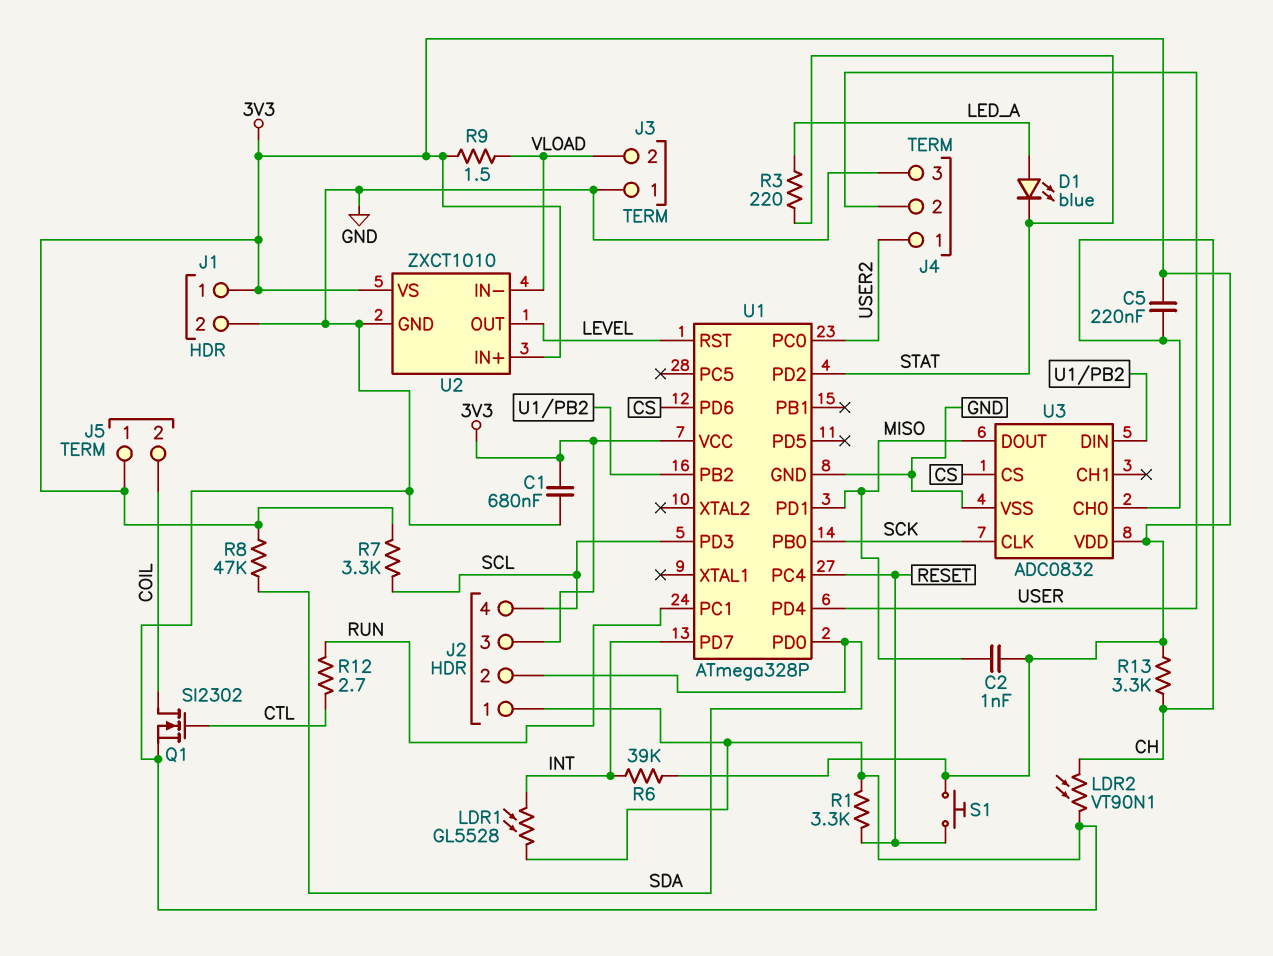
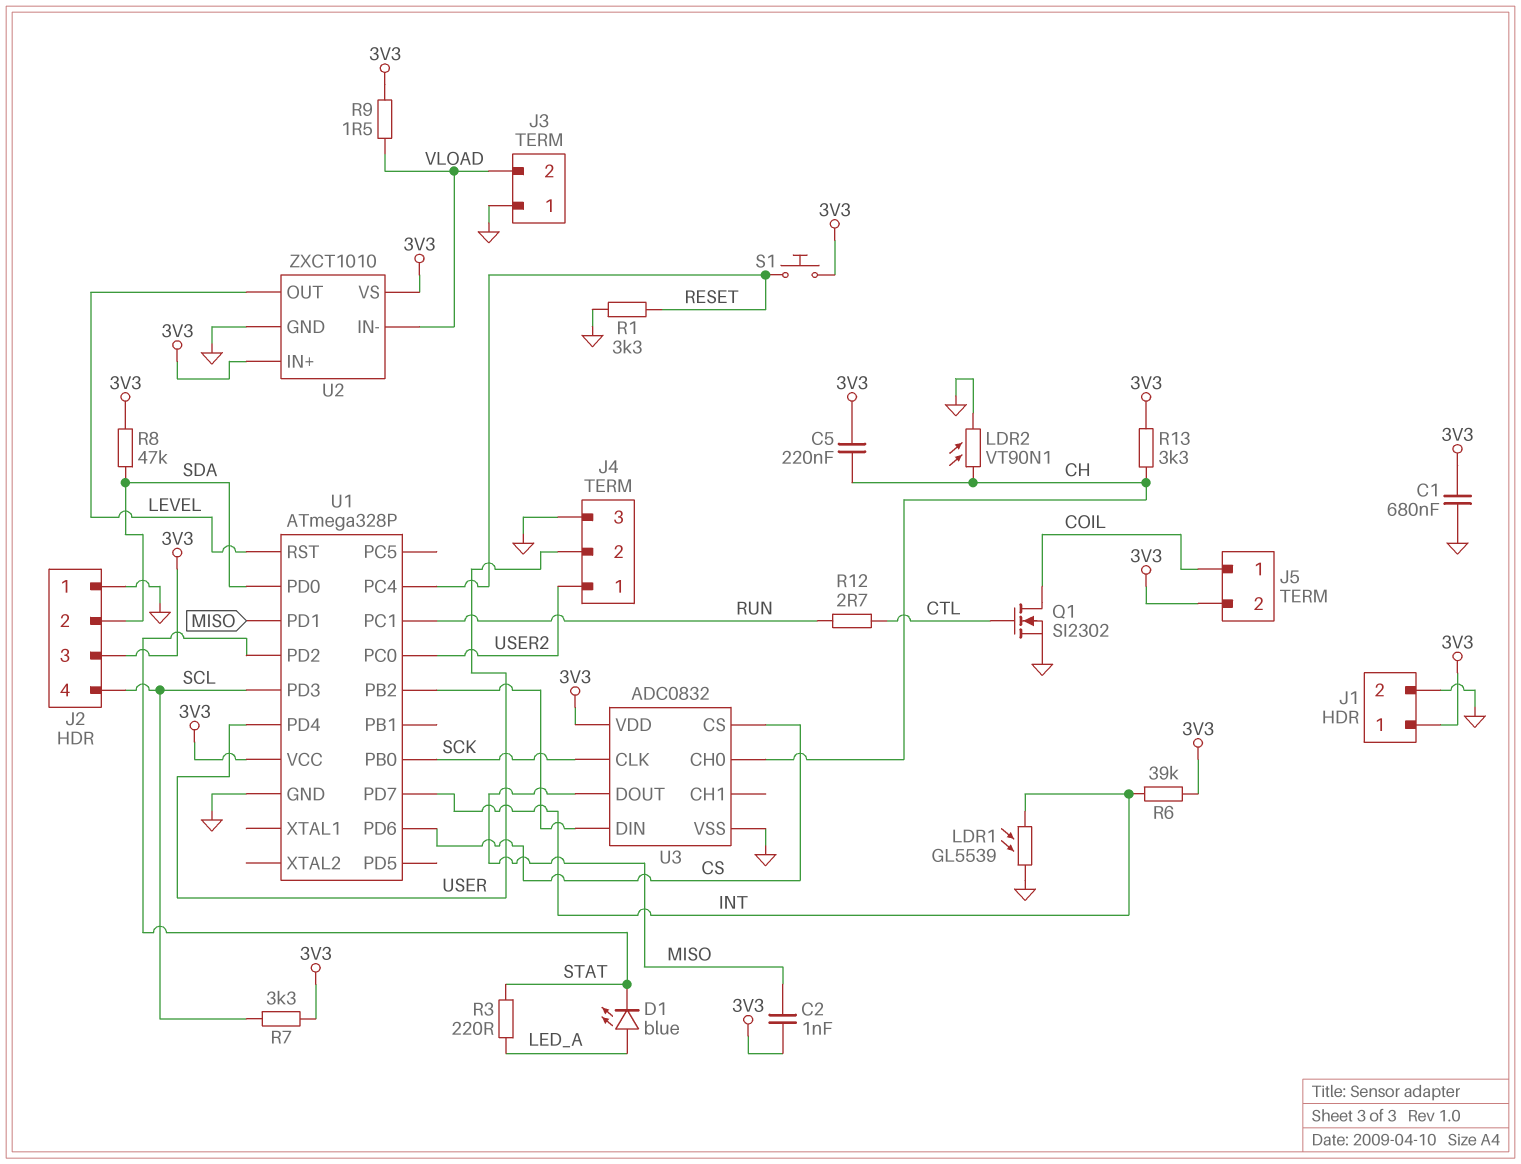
J5 pin 1: 3V3 -> COIL
J5 pin 2: COIL -> 3V3
LDR1: GL5528 (GND, INT) -> GL5539 (GND, INT)

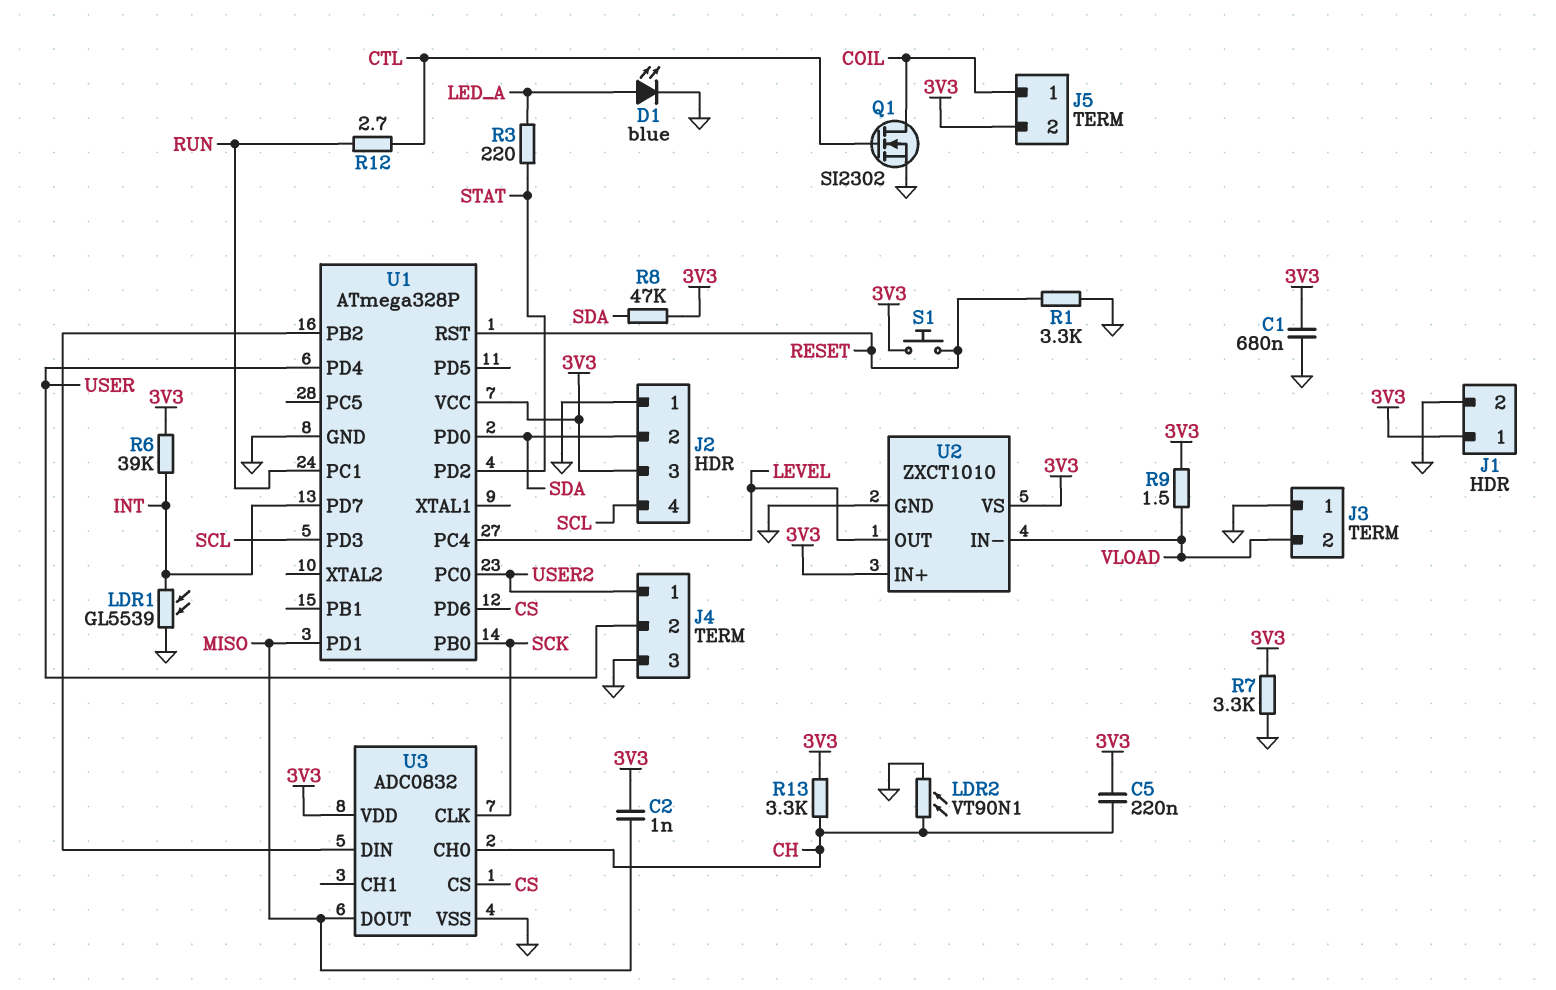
D1: LED blue (A LED_A, K STAT) -> LED blue (A LED_A, K GND)
R7: 3.3k (3V3, SCL) -> 3.3k (3V3, GND)
U1 pin PC4: RESET -> LEVEL
U1 pin RST: LEVEL -> RESET

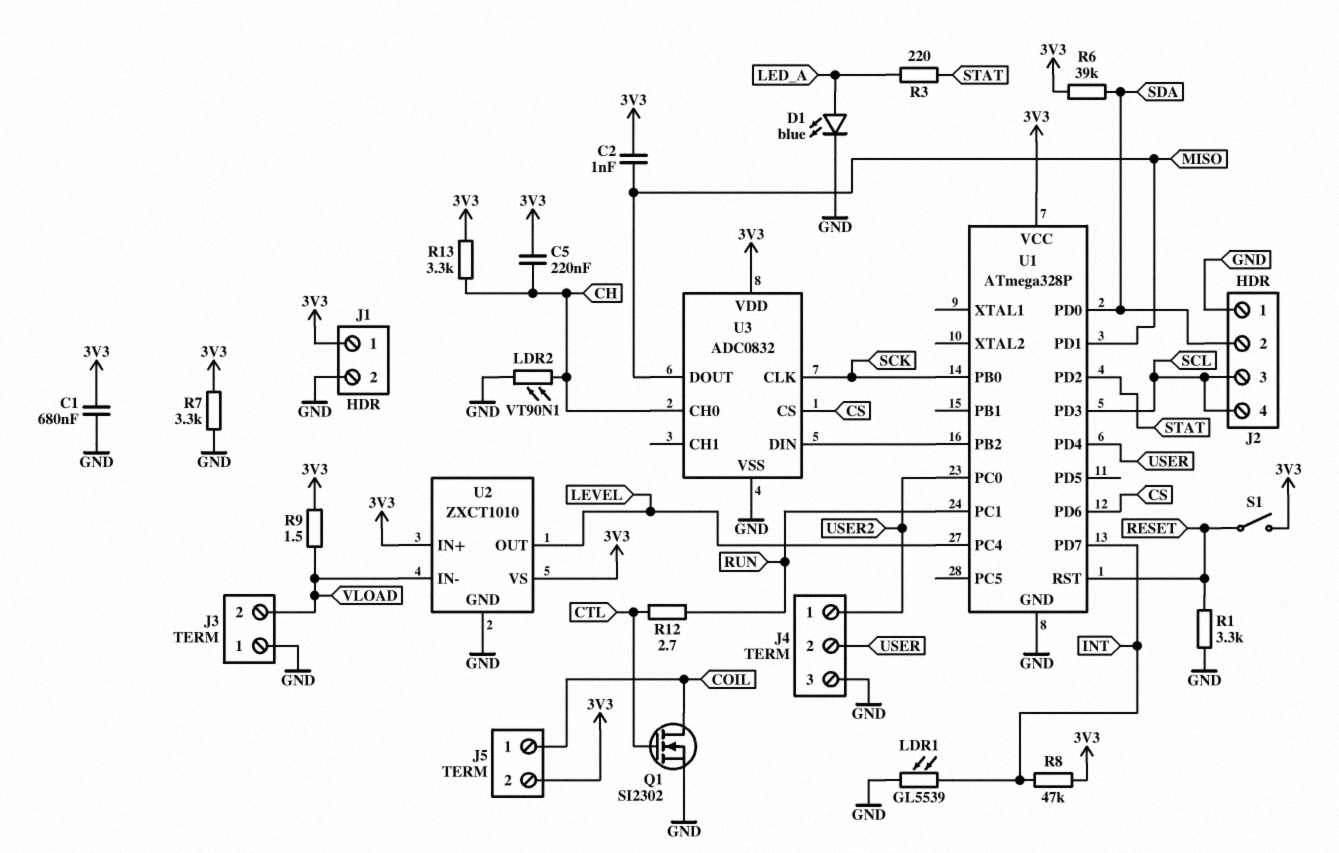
J2 pin 3: 3V3 -> SCL
R6: 39k (3V3, INT) -> 39k (3V3, SDA)
R8: 47k (3V3, SDA) -> 47k (3V3, INT)
S1: button (3V3, RESET) -> switch (3V3, RESET)

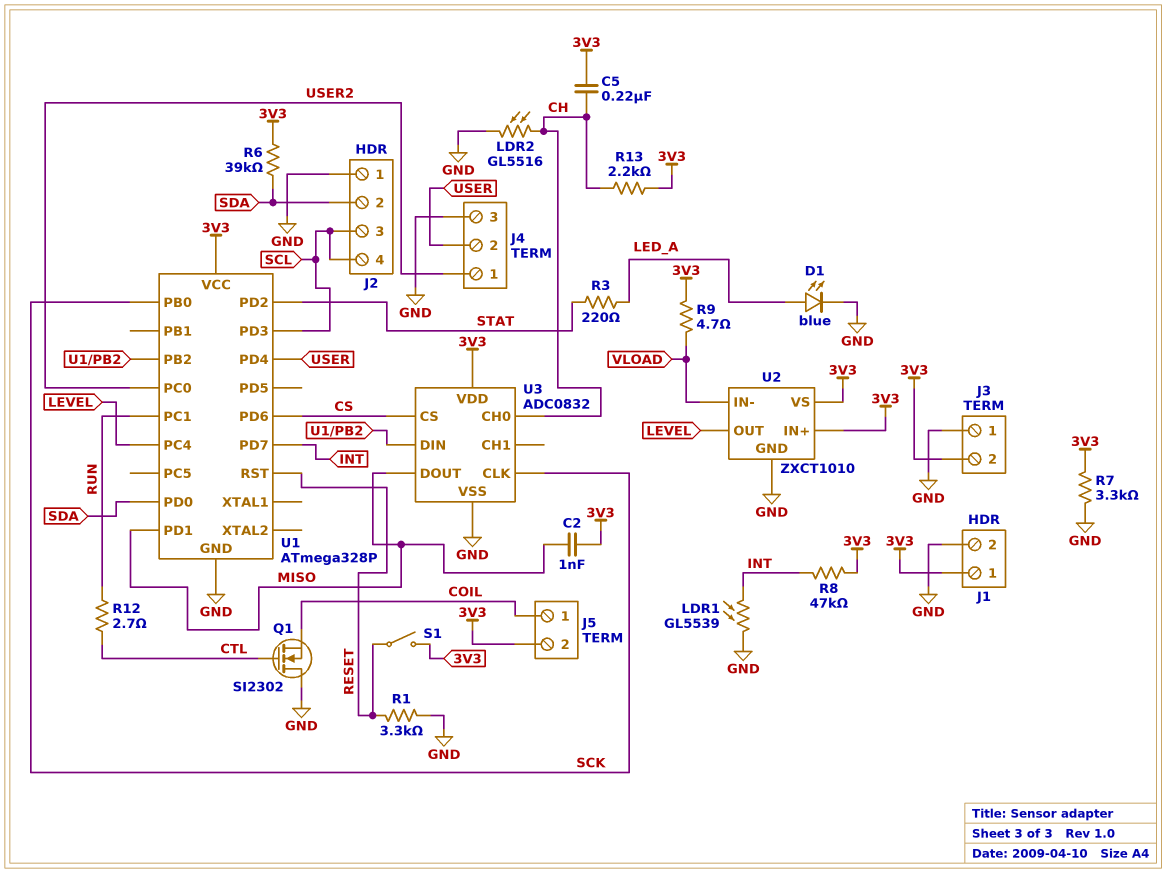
C1: 680nF (3V3, GND) -> none
J3 pin 2: VLOAD -> 3V3
LDR2: VT90N1 (CH, GND) -> GL5516 (CH, GND)
Q1: NMOS SI2302 (G CTL, D COIL, S GND) -> NMOS SI2302 (G CTL, D GND, S COIL)
R9: 1.5 (3V3, VLOAD) -> 4.7 (3V3, VLOAD)
R13: 3.3k (3V3, CH) -> 2.2k (3V3, CH)

